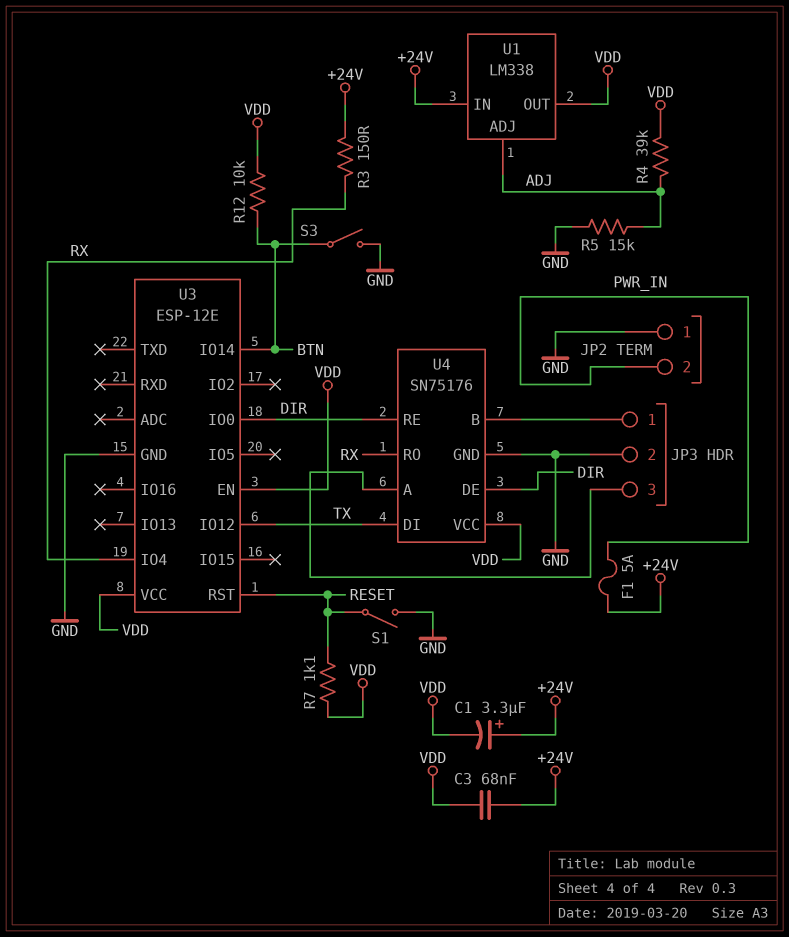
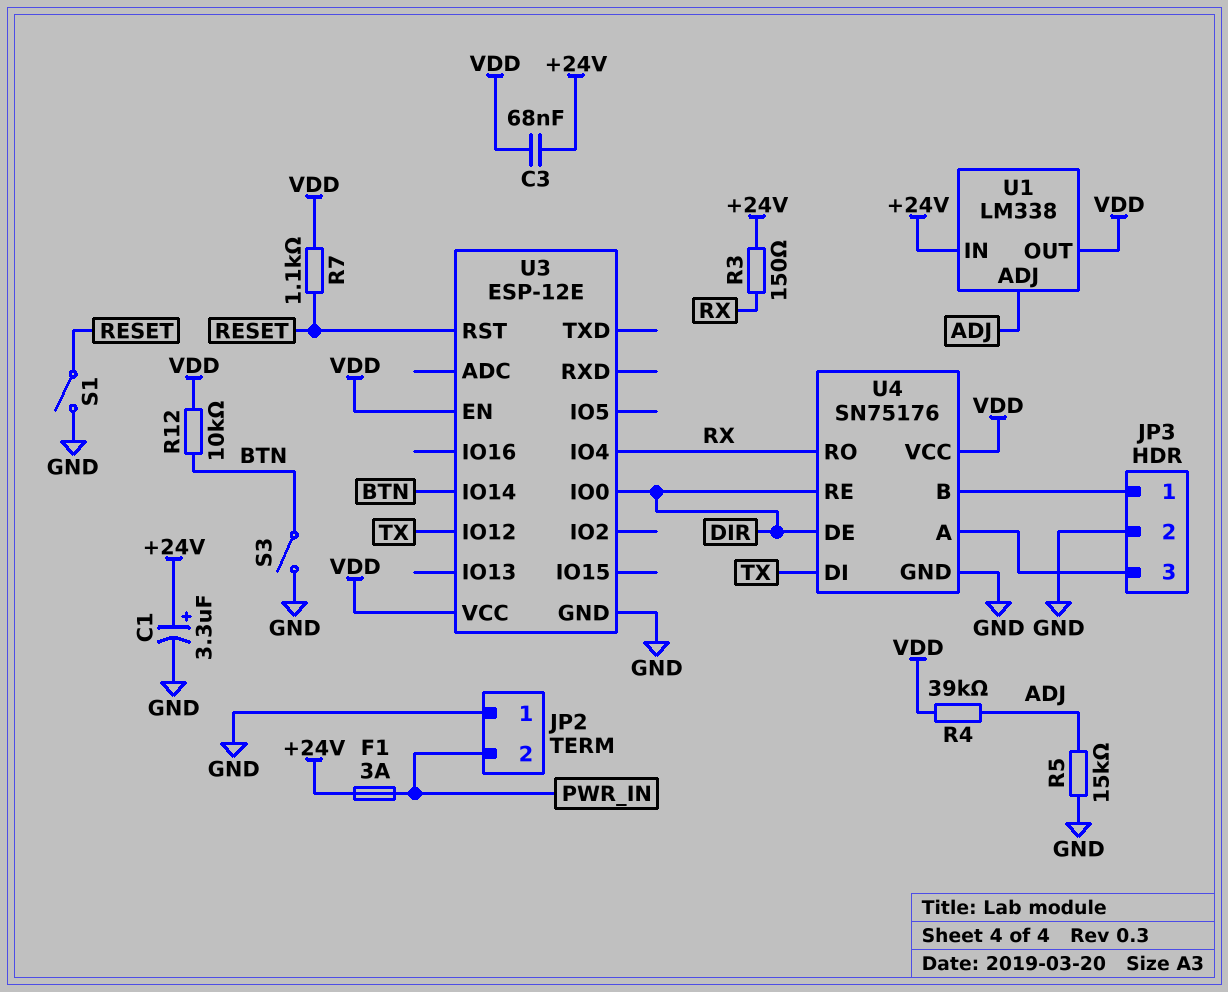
C1: 3.3uF (plus +24V, minus VDD) -> 3.3uF (plus +24V, minus GND)
F1: 5A (+24V, PWR_IN) -> 3A (+24V, PWR_IN)

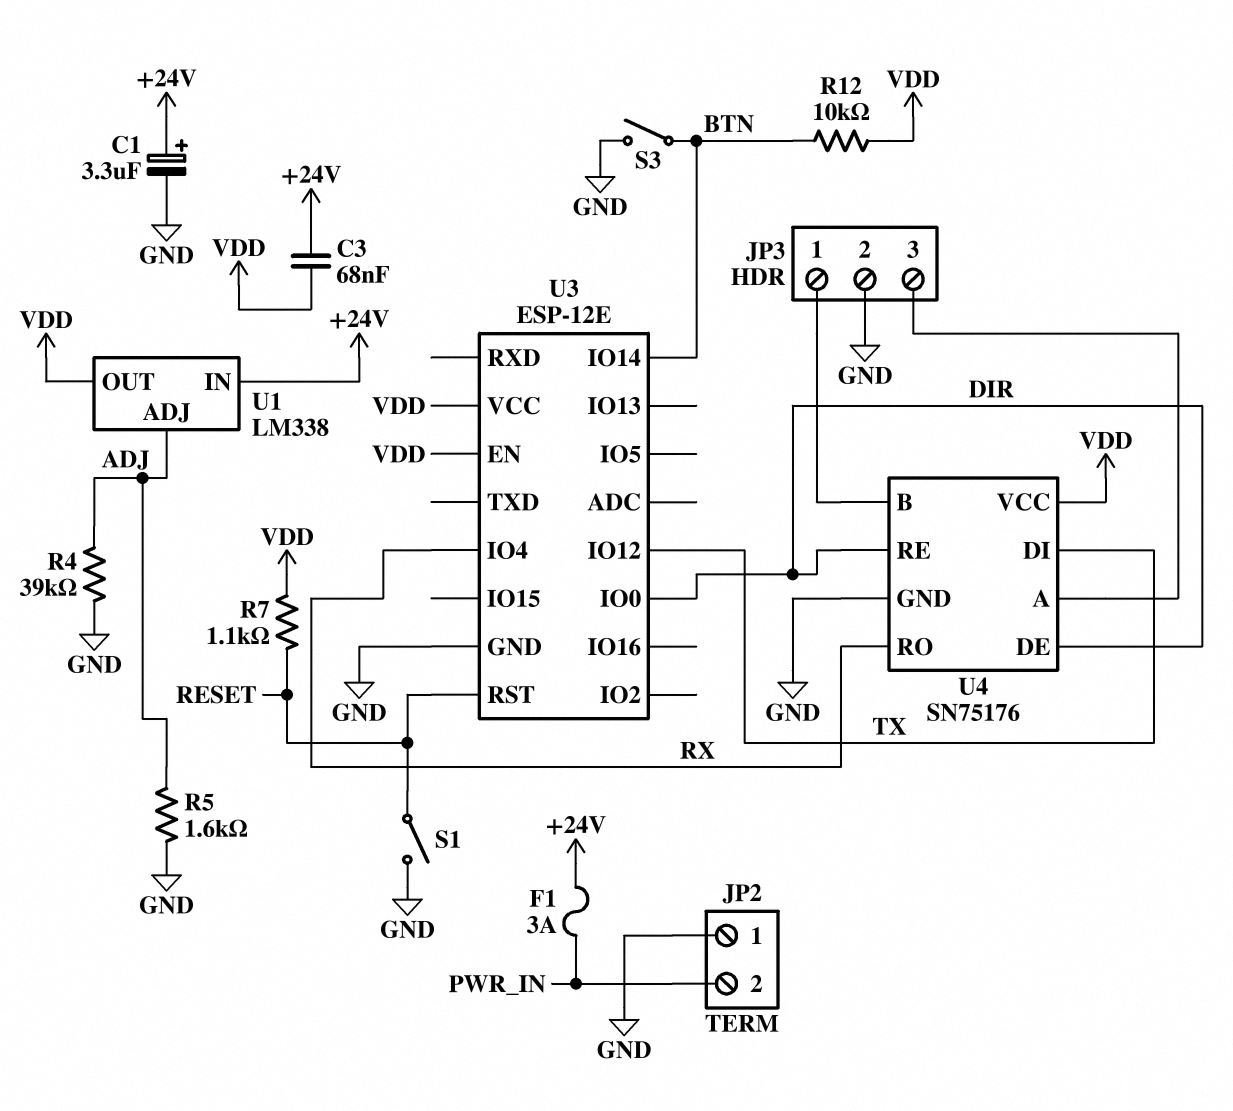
R3: 150 (+24V, RX) -> none
R4: 39k (ADJ, VDD) -> 39k (ADJ, GND)
R5: 15k (ADJ, GND) -> 1.6k (ADJ, GND)

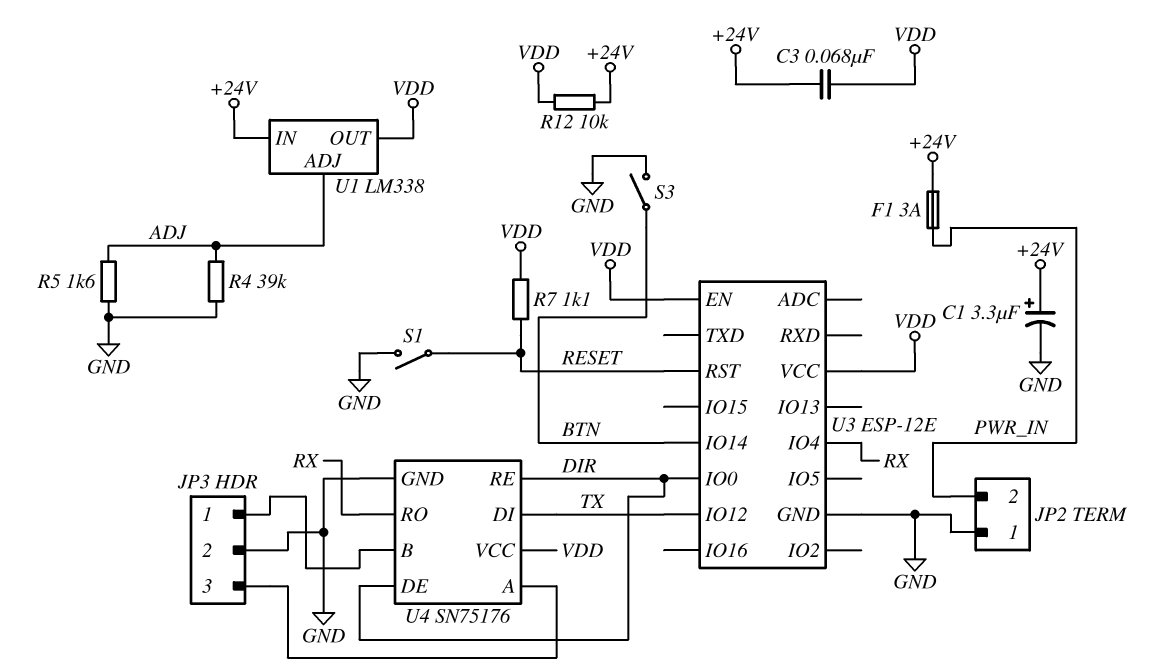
R12: 10k (BTN, VDD) -> 10k (+24V, VDD)

